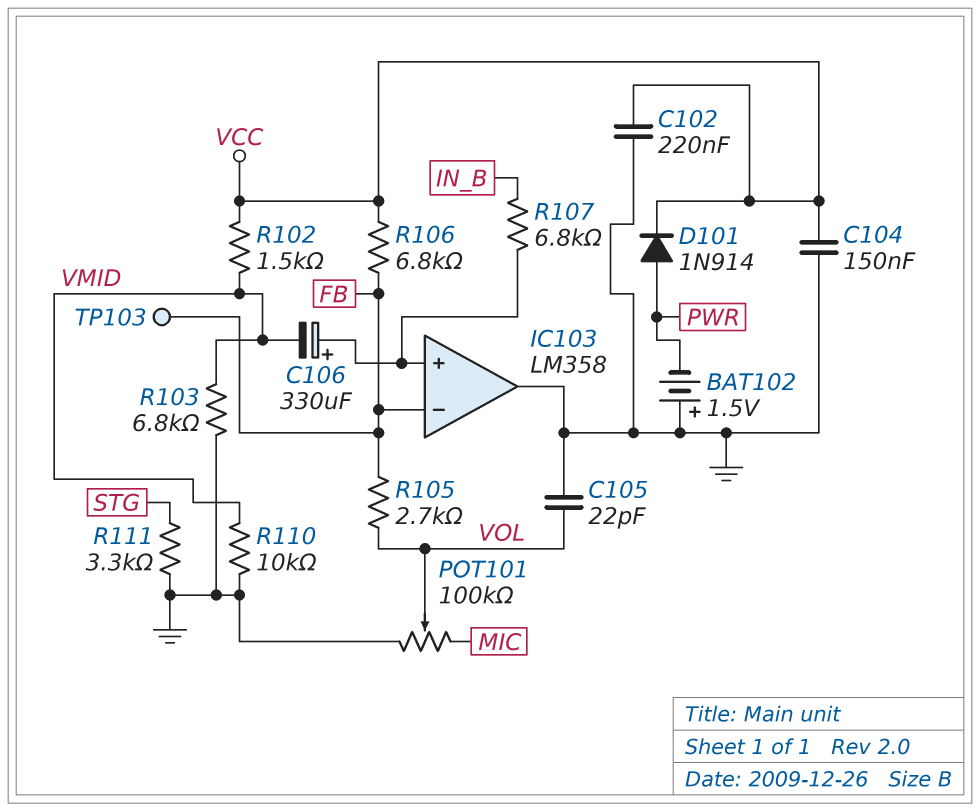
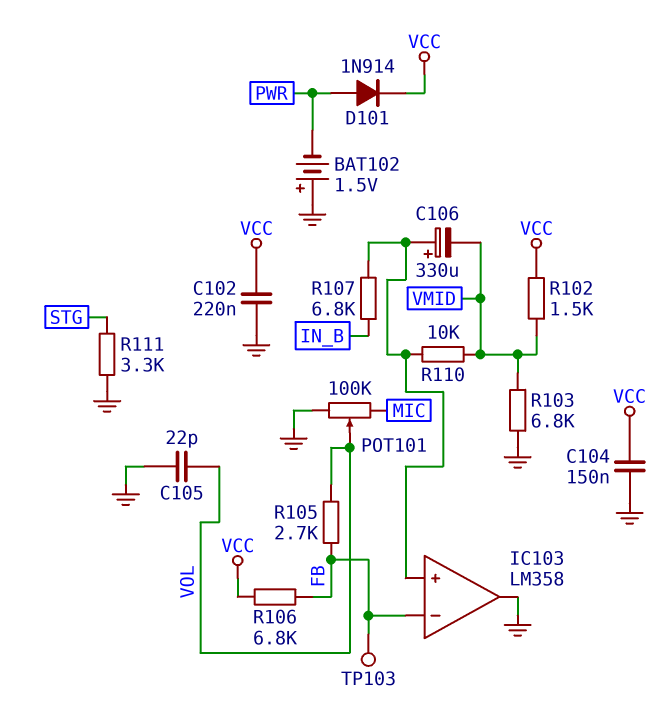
R110: 10k (GND, VMID) -> 10k (IC103/in+, VMID)

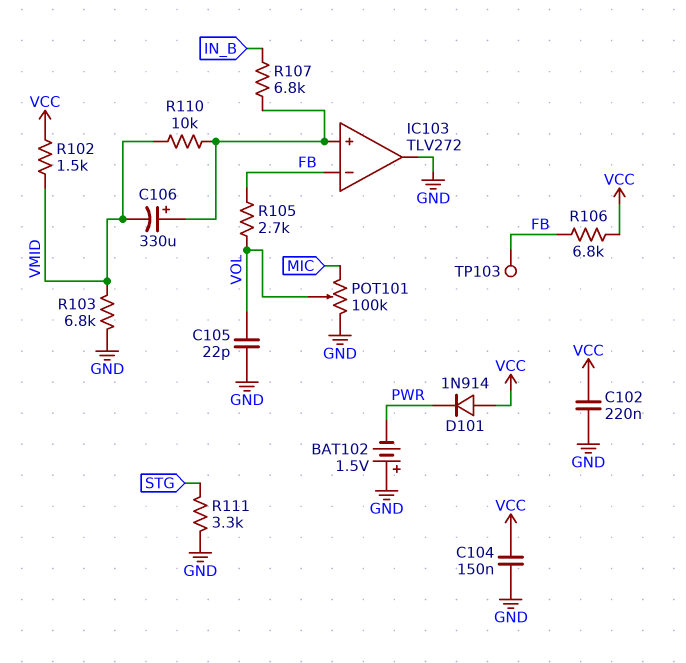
D101: diode 1N914 (A PWR, K VCC) -> diode 1N914 (A VCC, K PWR)
IC103: LM358 -> TLV272

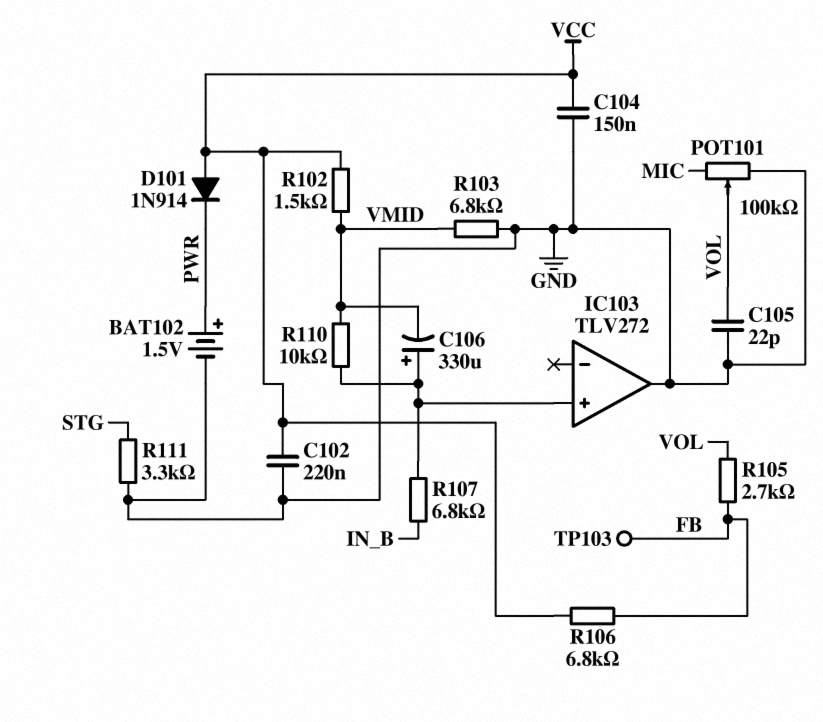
BAT102: 1.5V (plus GND, minus PWR) -> 1.5V (plus PWR, minus GND)
IC103 pin in-: FB -> none

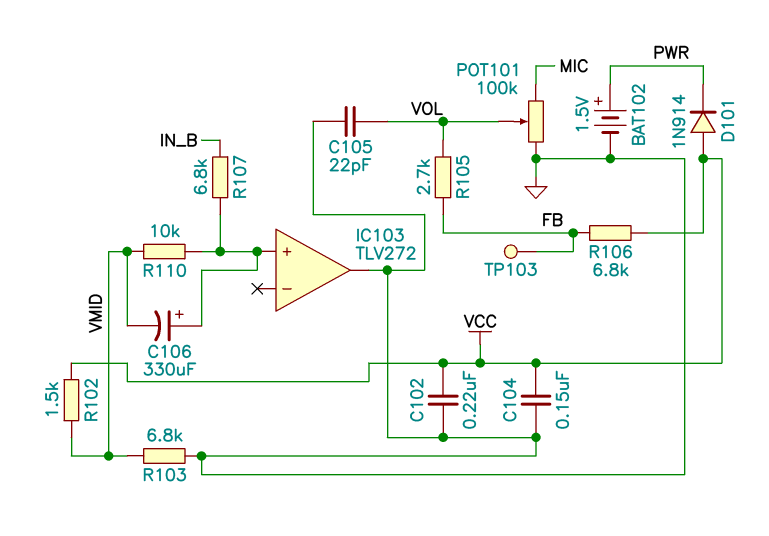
R111: 3.3k (GND, STG) -> none

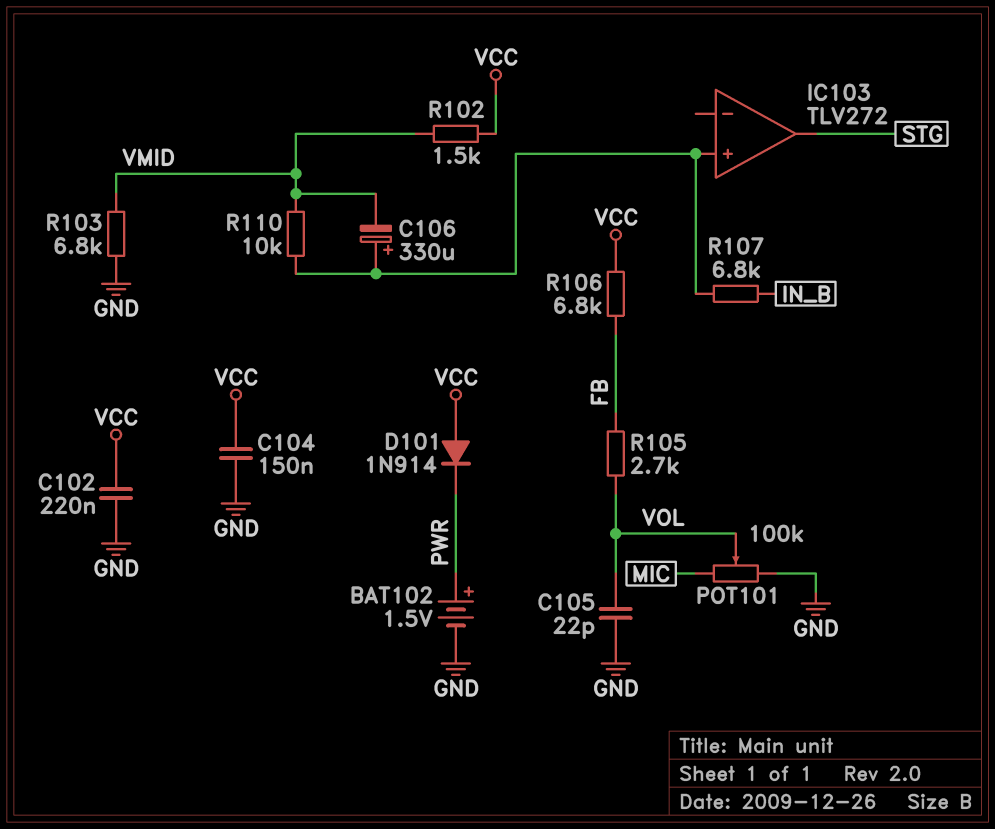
IC103 pin out: GND -> STG
TP103: test point (FB) -> none

